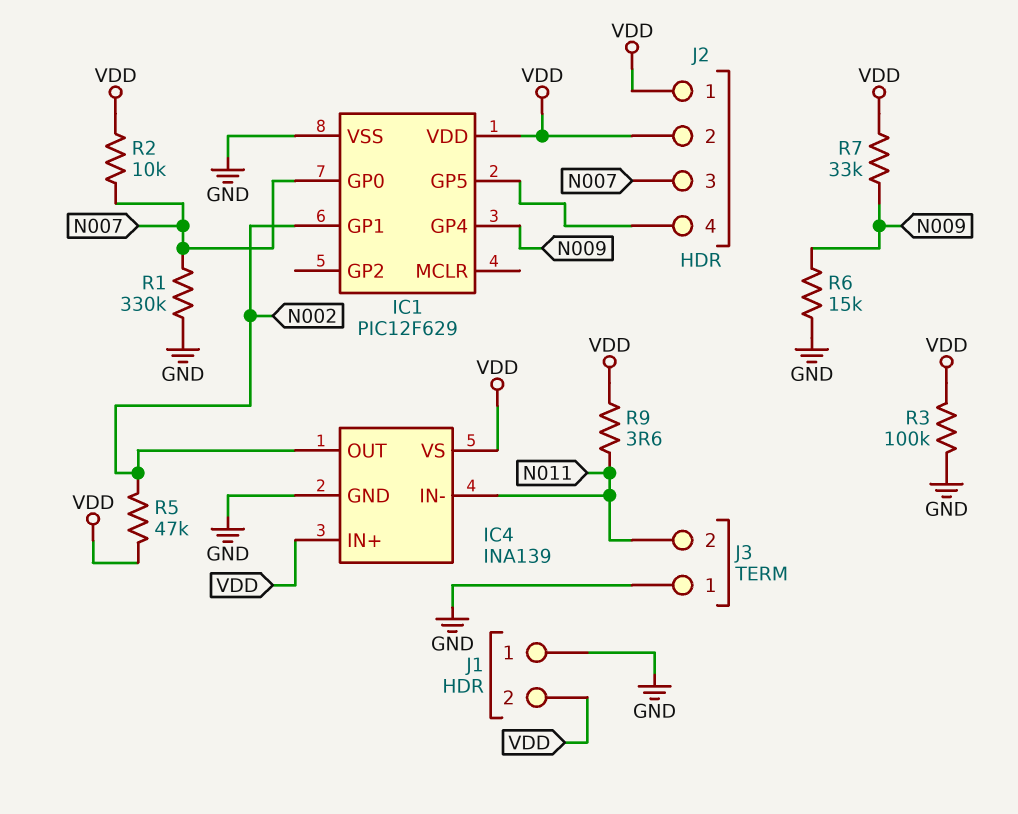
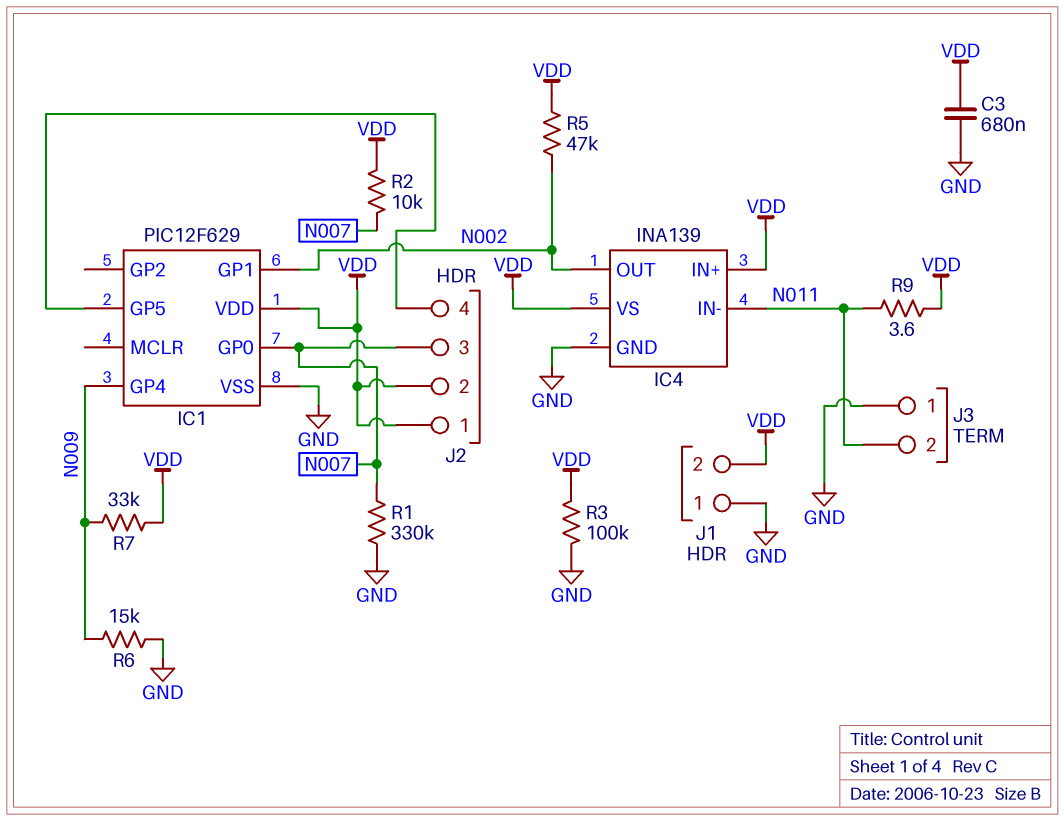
C3: none -> 680nF (GND, VDD)

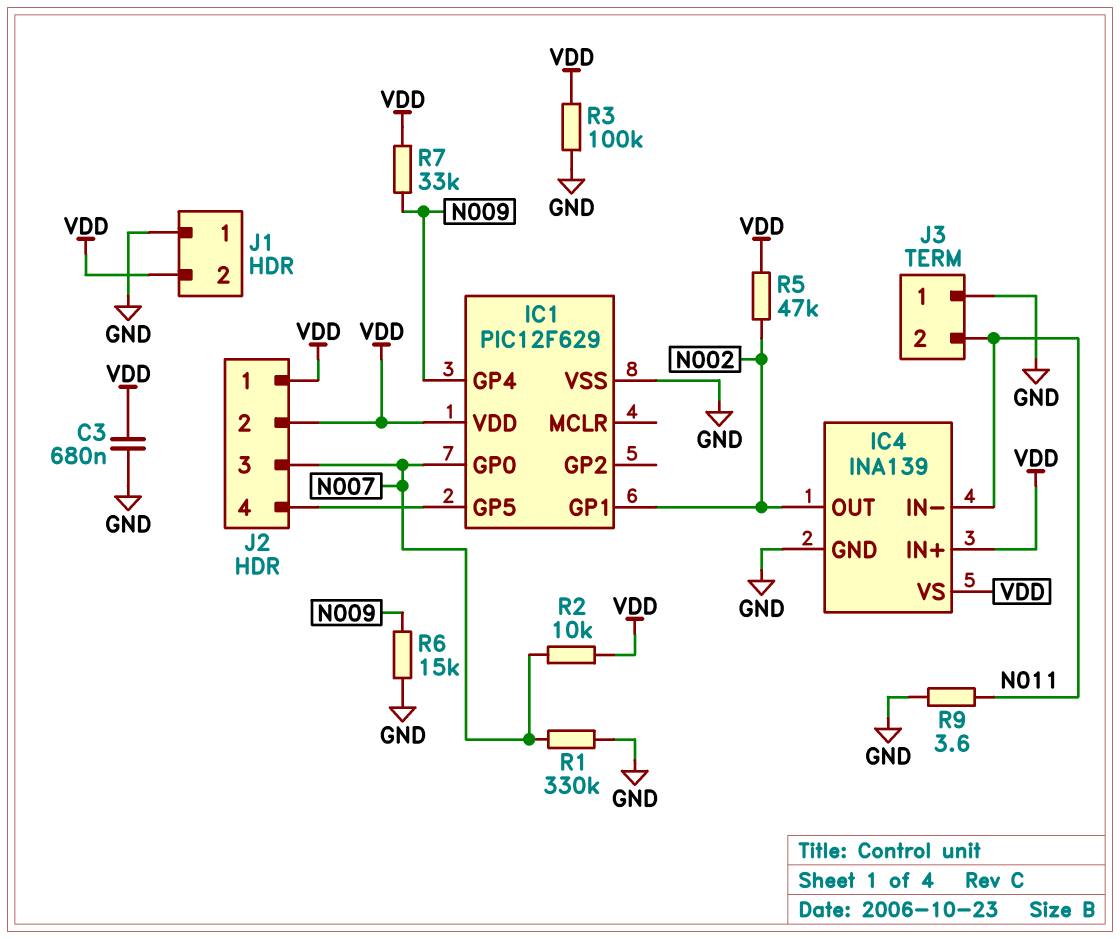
R9: 3.6 (N011, VDD) -> 3.6 (GND, N011)

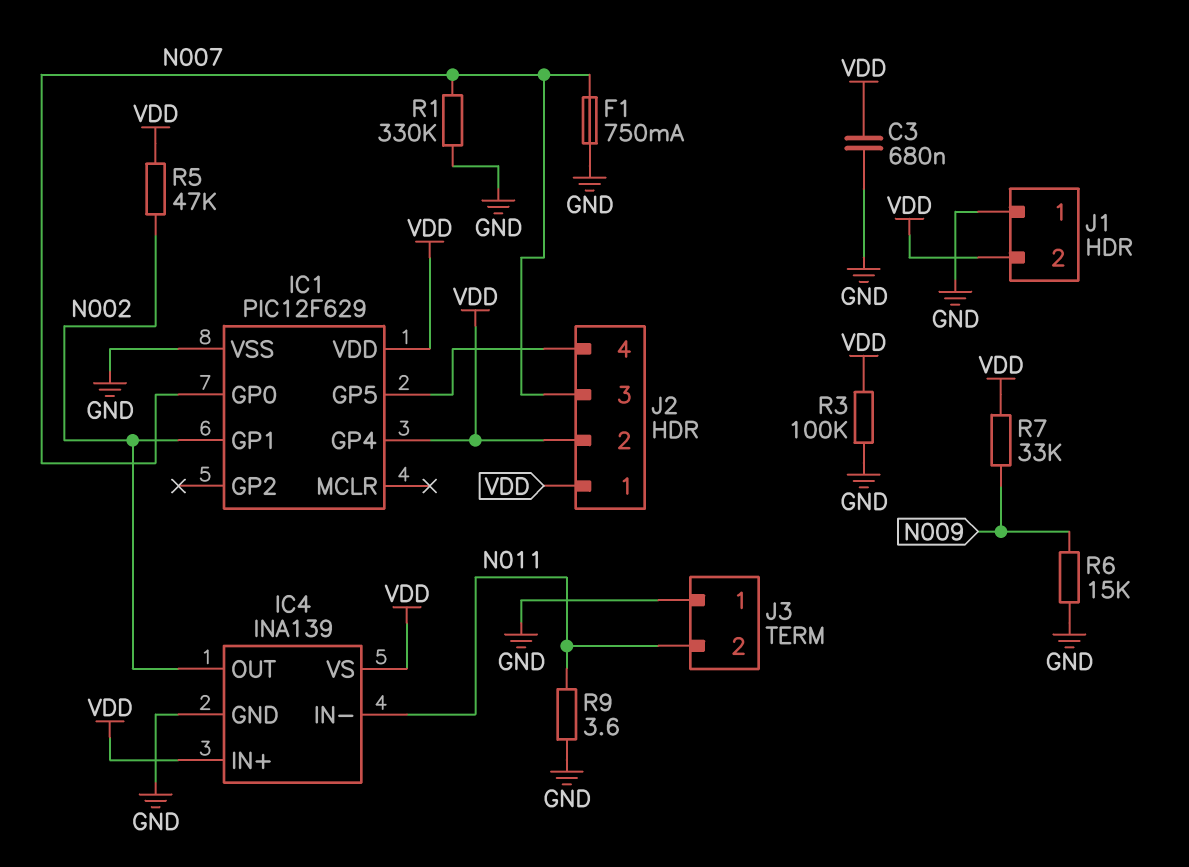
F1: none -> 750mA (GND, N007)
IC1 pin GP4: N009 -> VDD
R2: 10k (N007, VDD) -> none

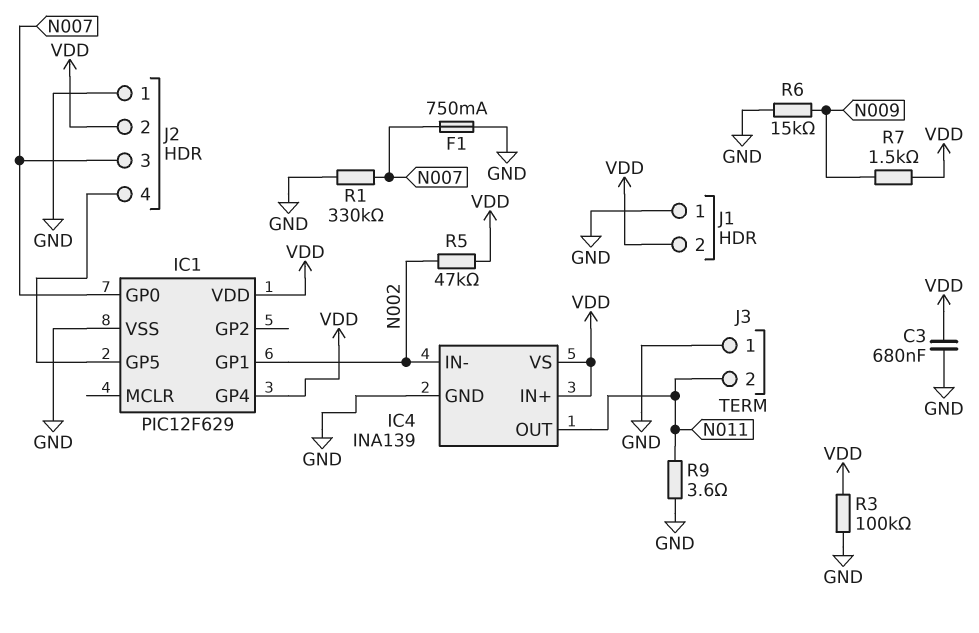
IC4 pin IN-: N011 -> N002
IC4 pin OUT: N002 -> N011
J2 pin 1: VDD -> GND
R7: 33k (N009, VDD) -> 1.5k (N009, VDD)

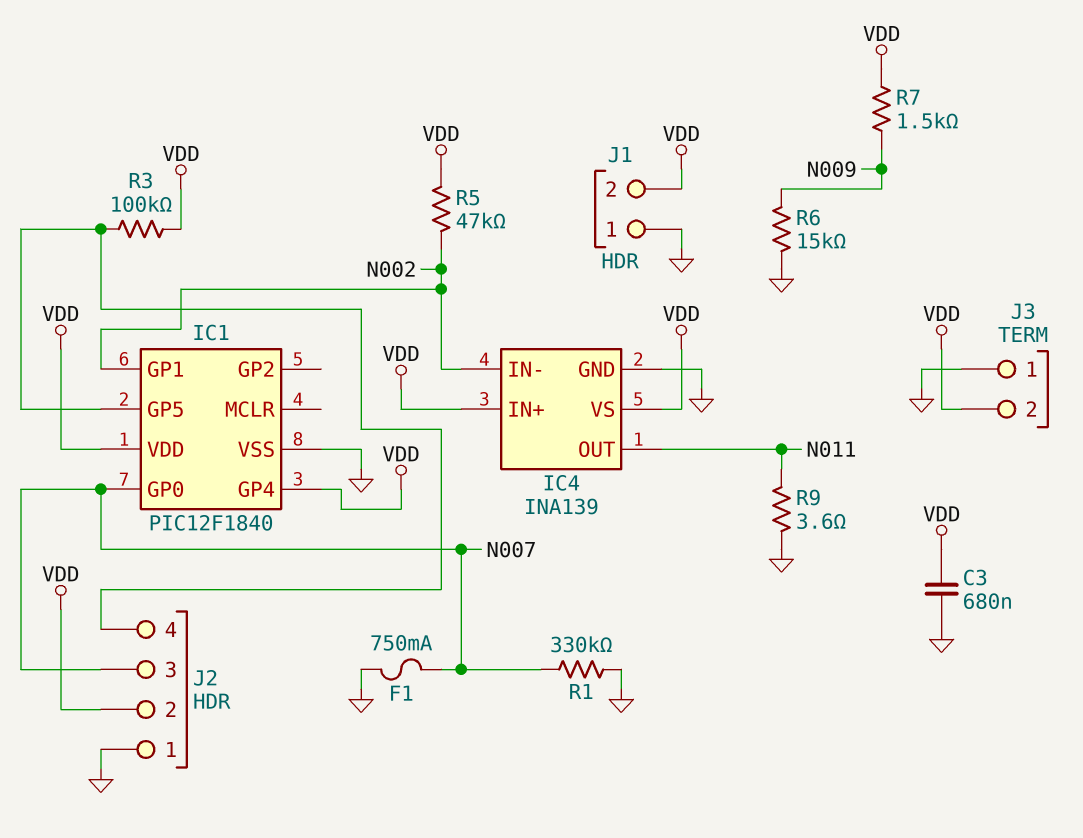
IC1: PIC12F629 -> PIC12F1840
J3 pin 2: N011 -> VDD
R3: 100k (GND, VDD) -> 100k (IC1/GP5, VDD)

